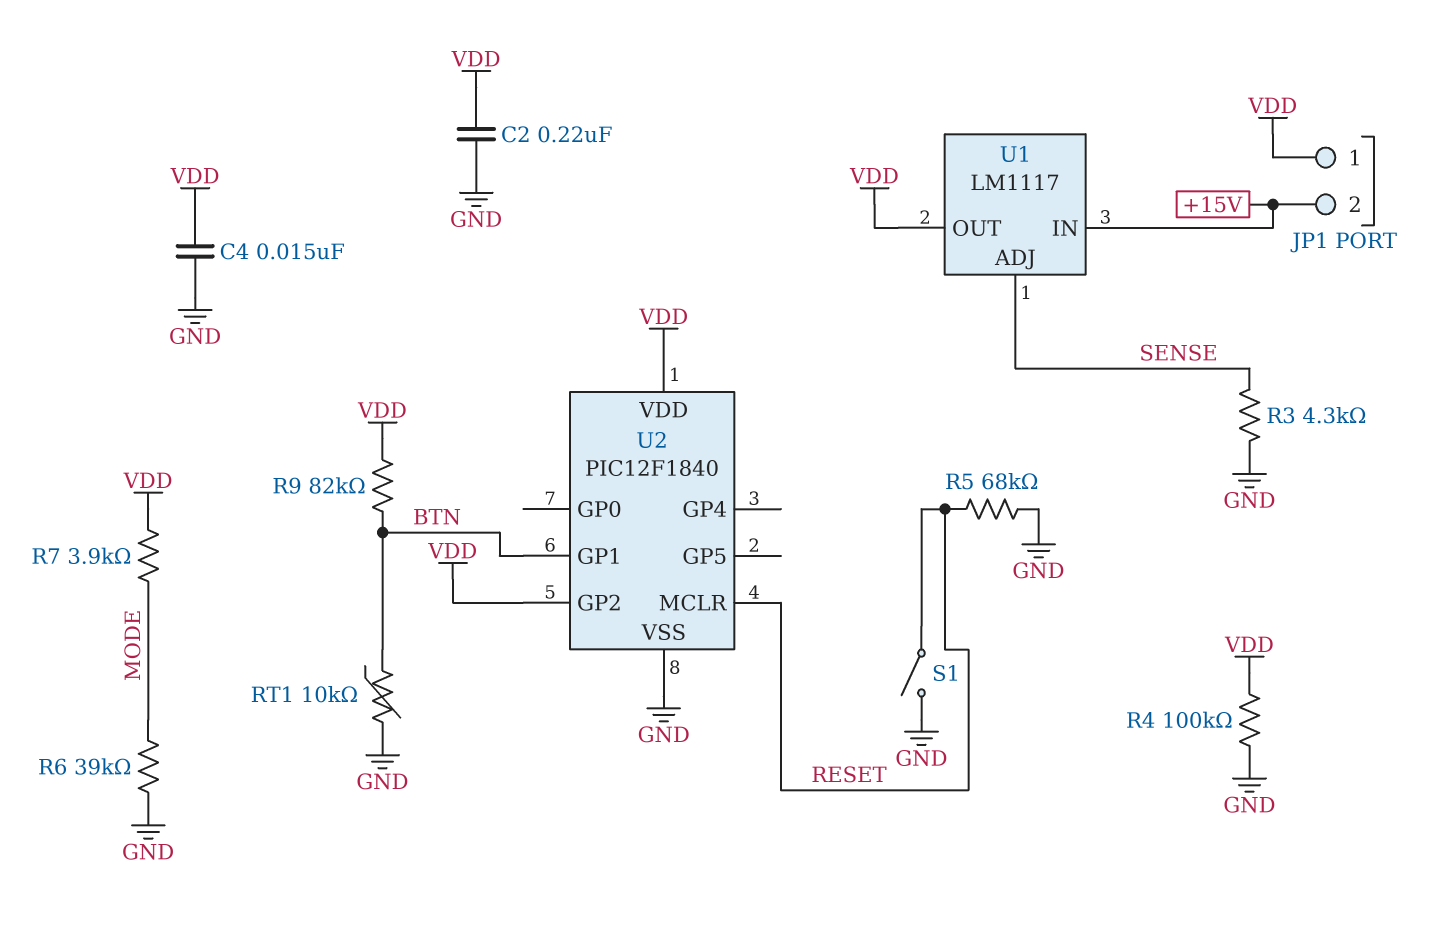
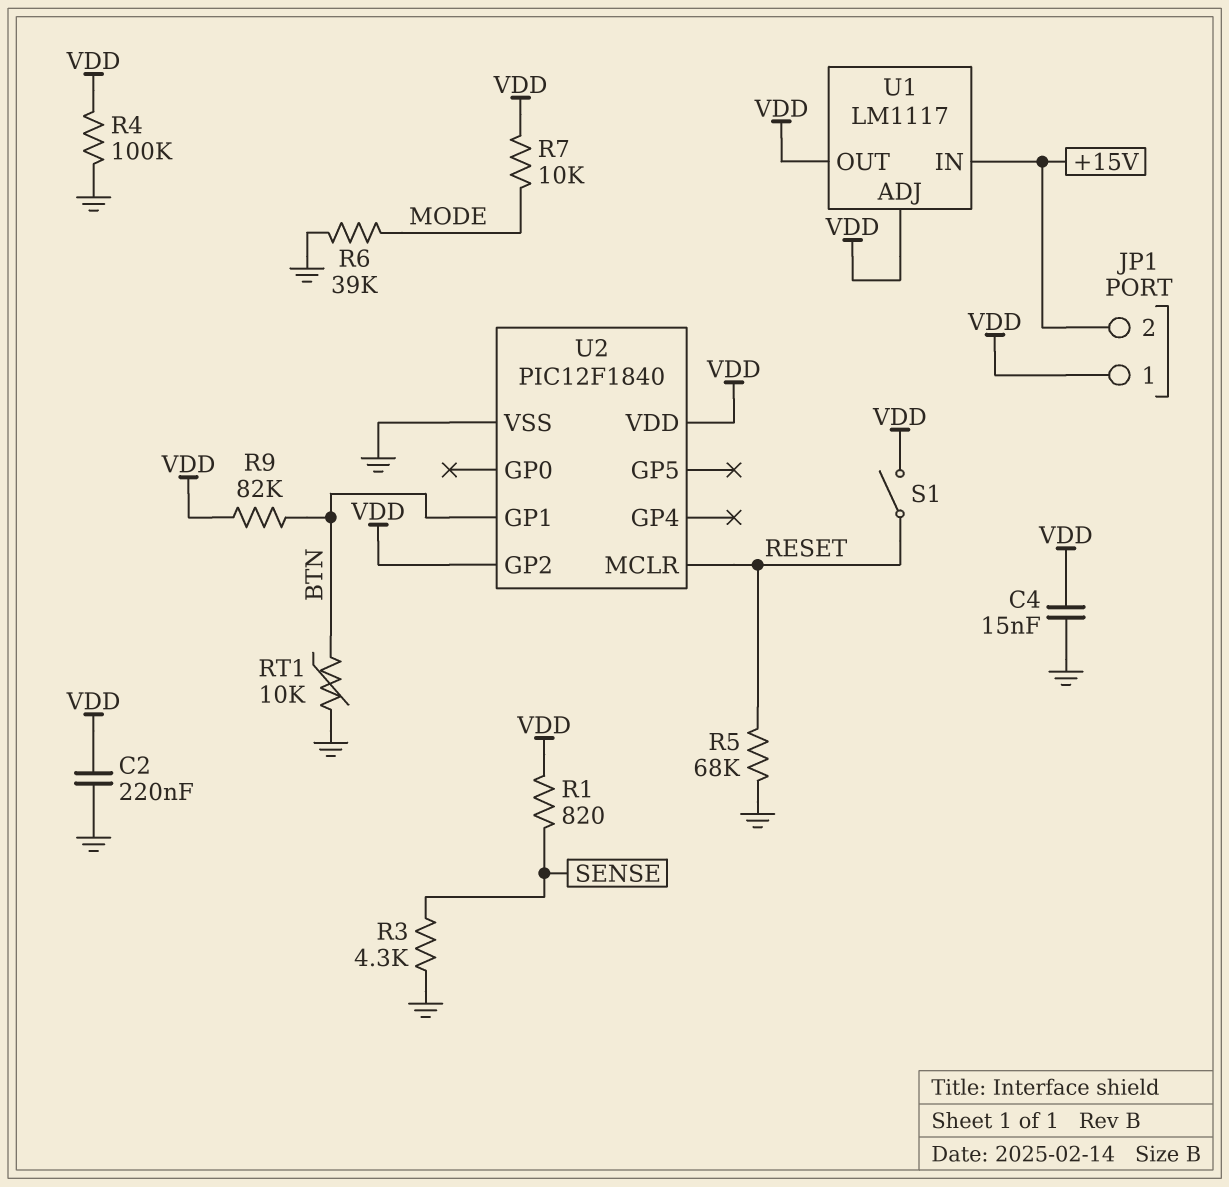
R1: none -> 820 (SENSE, VDD)
R7: 3.9k (MODE, VDD) -> 10k (MODE, VDD)
S1: switch (GND, RESET) -> switch (RESET, VDD)
U1 pin ADJ: SENSE -> VDD

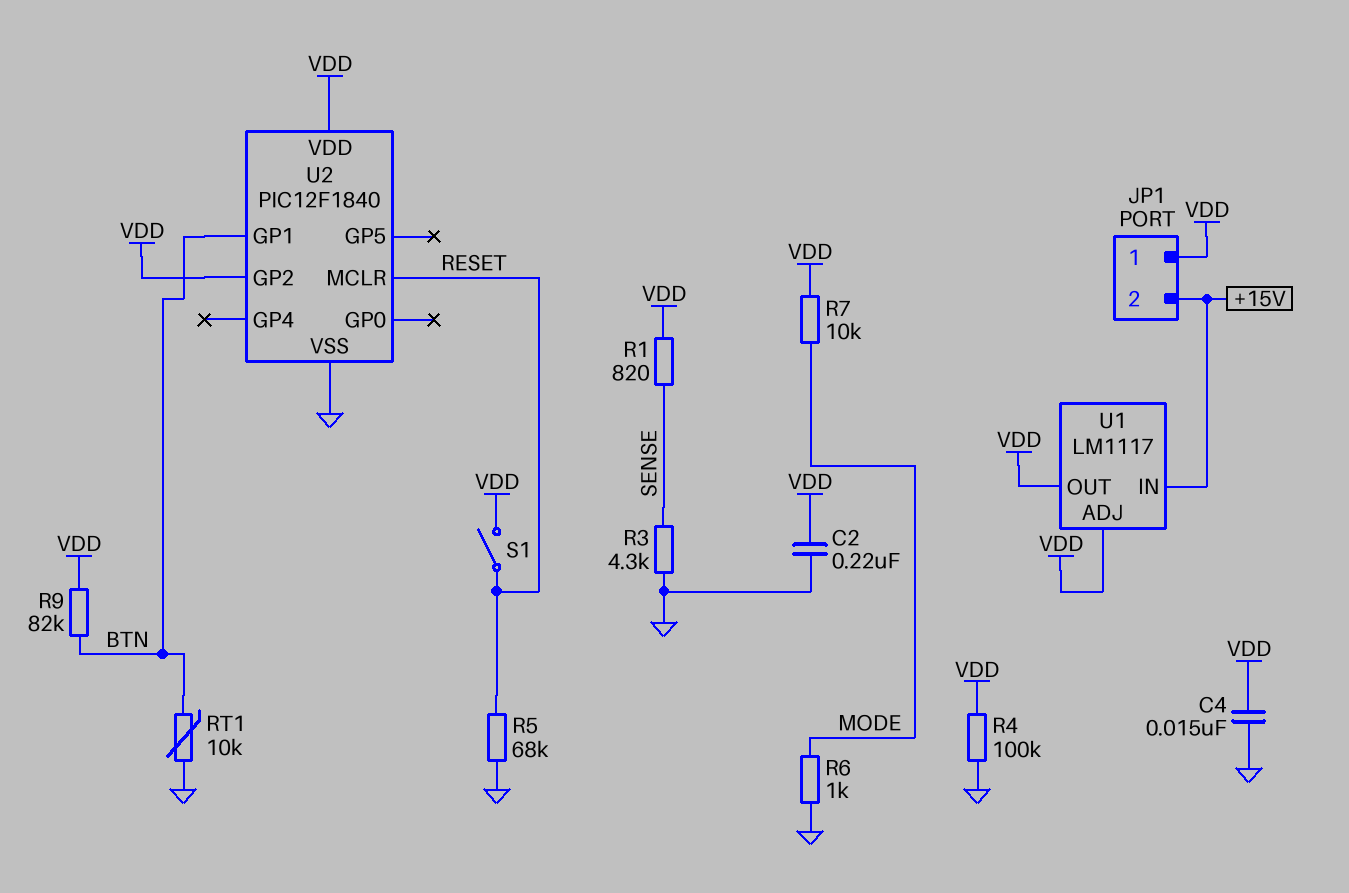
R6: 39k (GND, MODE) -> 1k (GND, MODE)

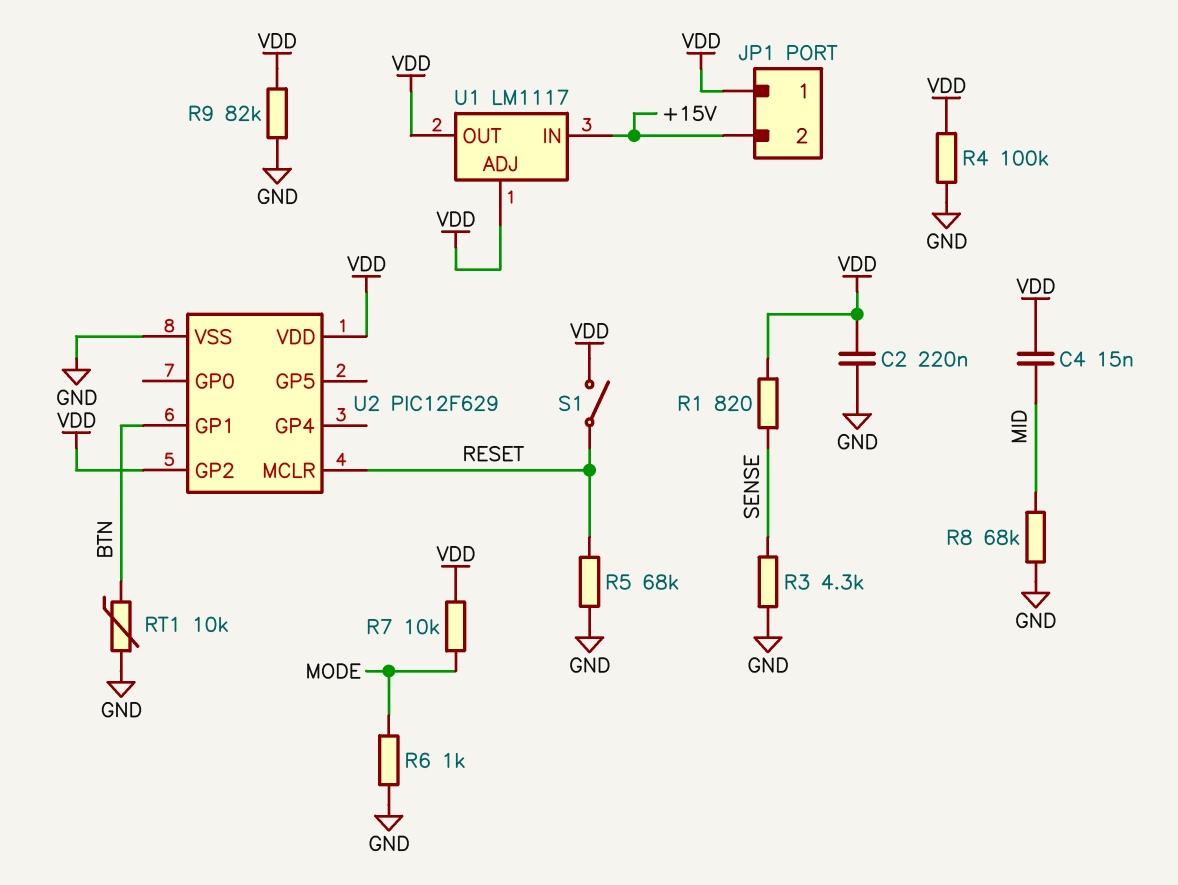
C4: 15nF (GND, VDD) -> 15nF (MID, VDD)
R8: none -> 68k (GND, MID)
R9: 82k (BTN, VDD) -> 82k (GND, VDD)
U2: PIC12F1840 -> PIC12F629

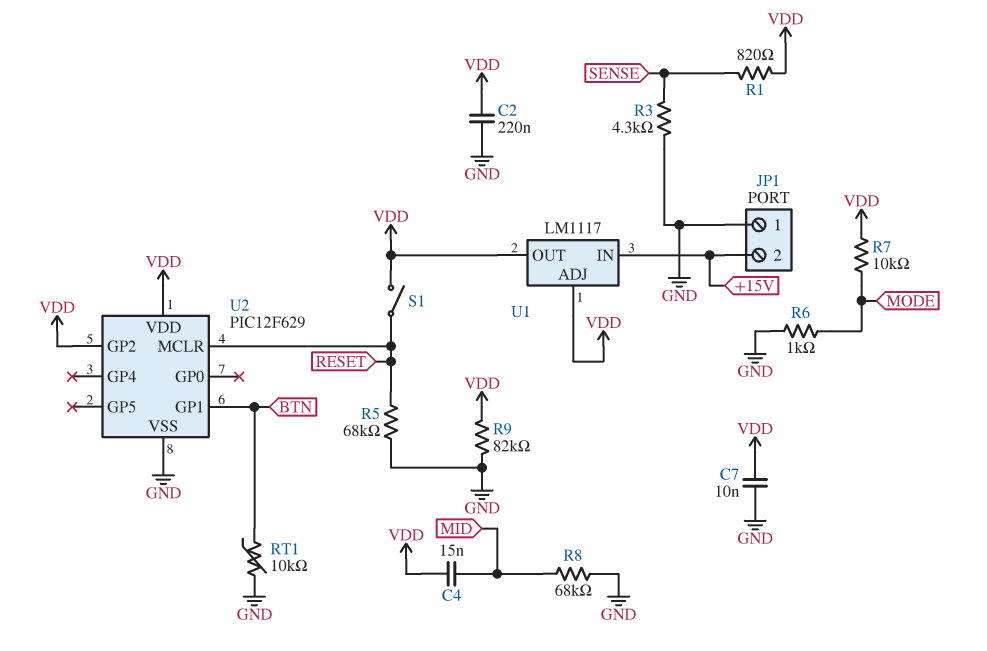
C7: none -> 10nF (GND, VDD)
JP1 pin 1: VDD -> GND
R4: 100k (GND, VDD) -> none

